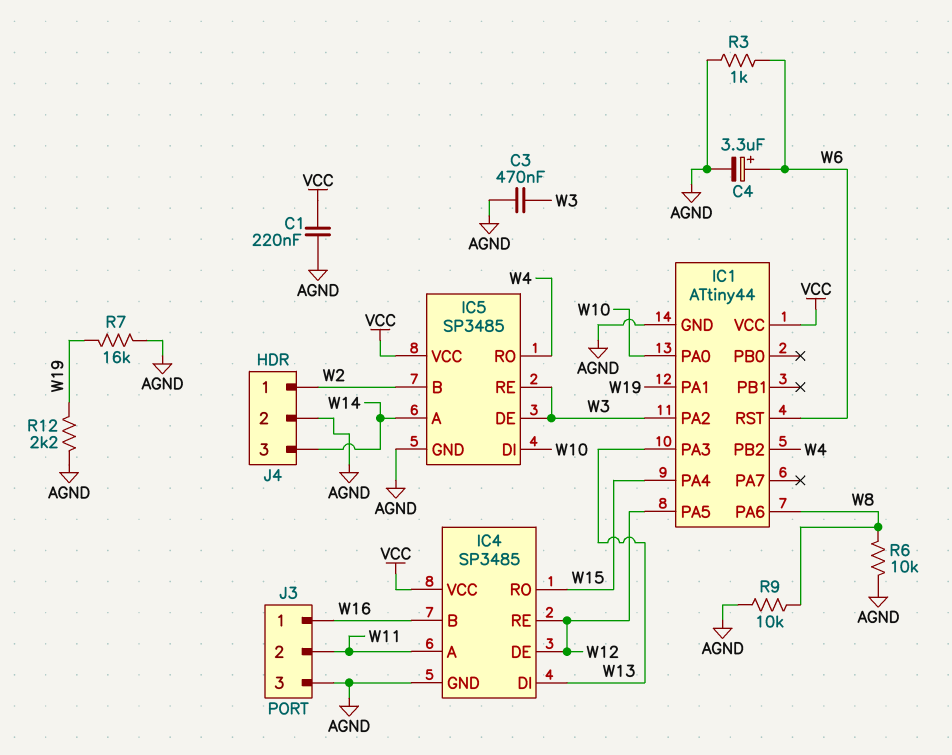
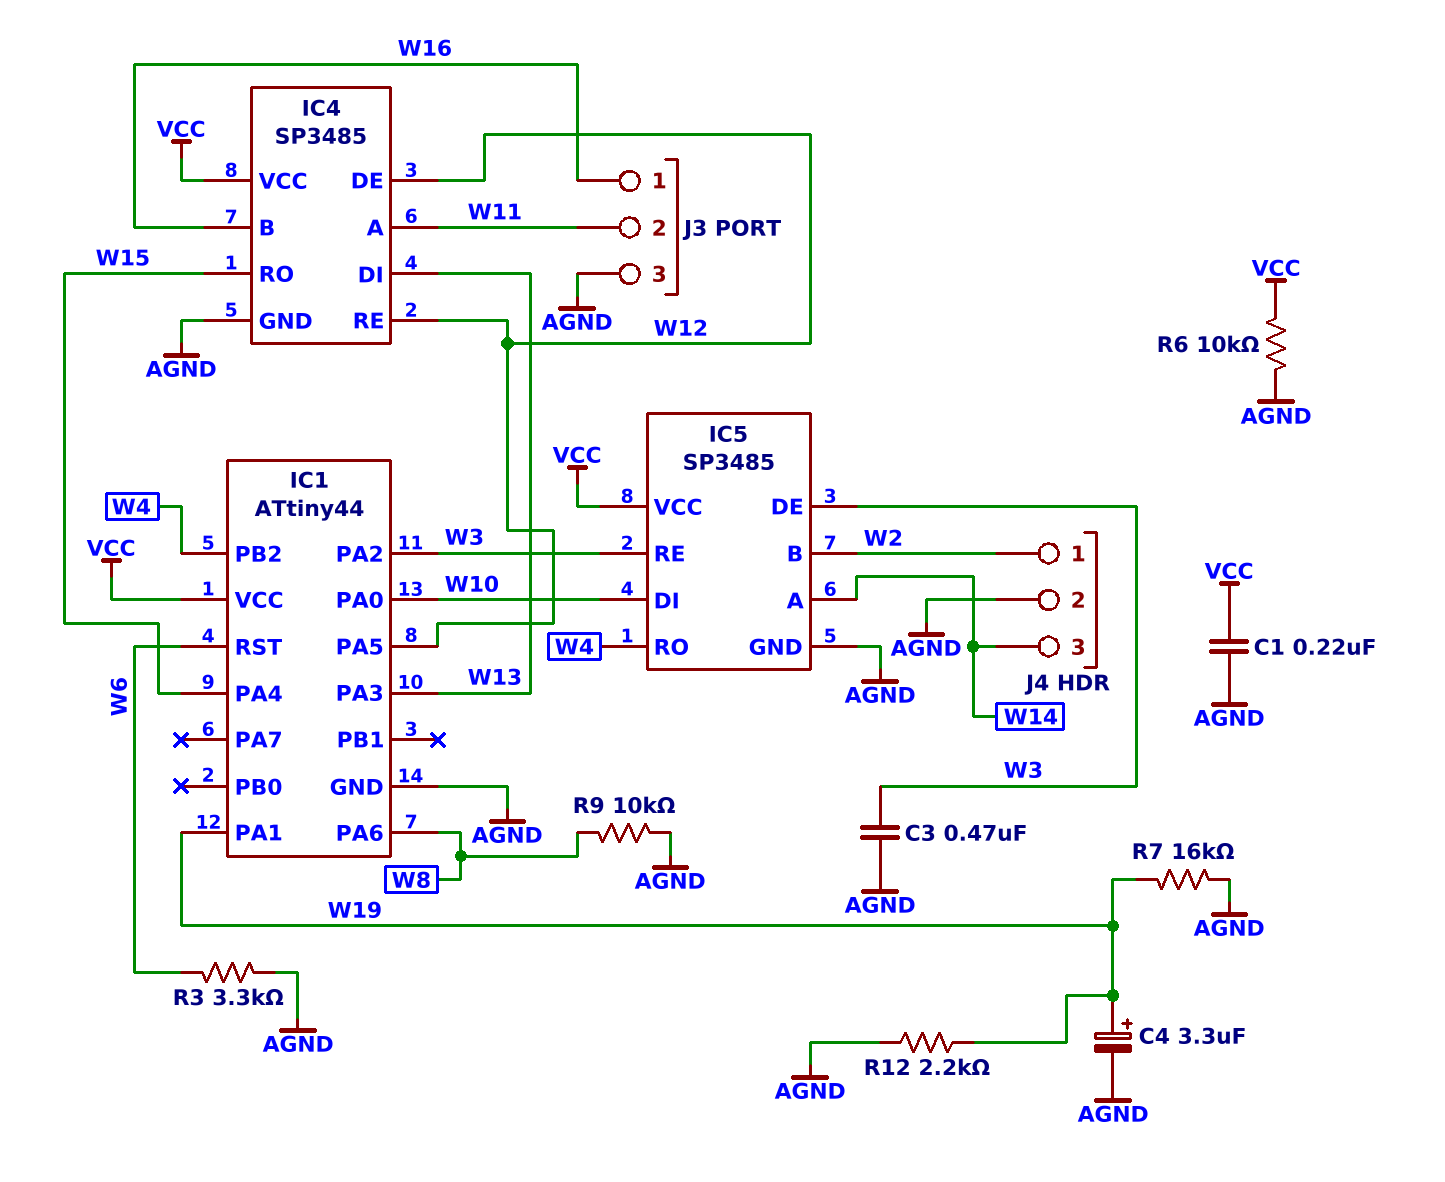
C4: 3.3uF (plus W6, minus AGND) -> 3.3uF (plus W19, minus AGND)
R3: 1k (AGND, W6) -> 3.3k (AGND, W6)
R6: 10k (AGND, W8) -> 10k (AGND, VCC)

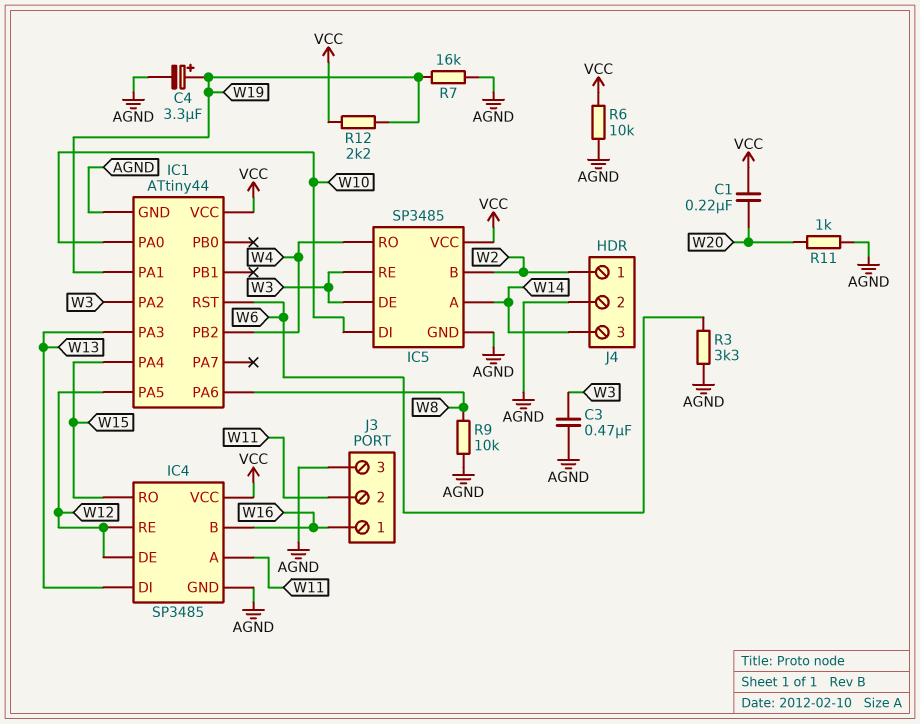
C1: 220nF (AGND, VCC) -> 220nF (VCC, W20)
R11: none -> 1k (AGND, W20)
R12: 2.2k (AGND, W19) -> 2.2k (VCC, W19)

